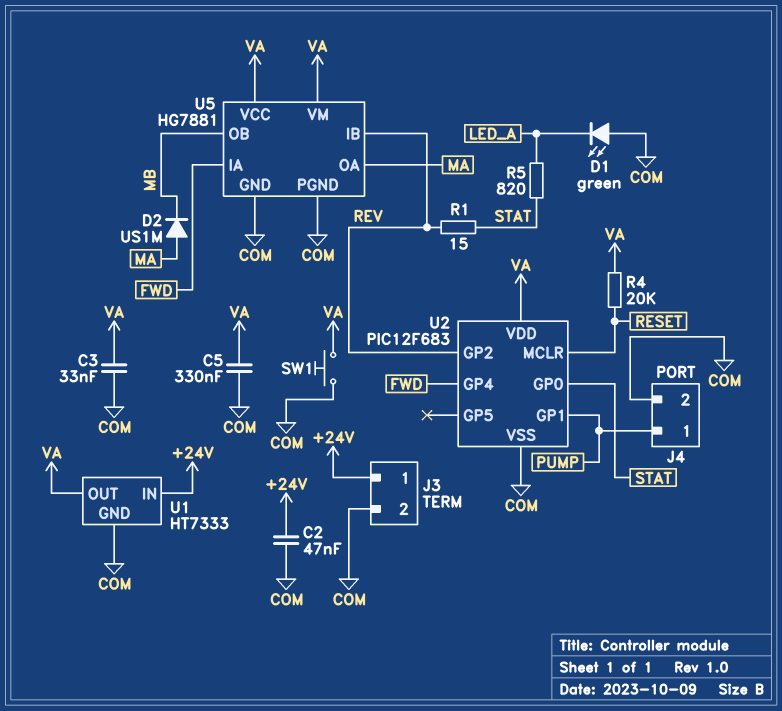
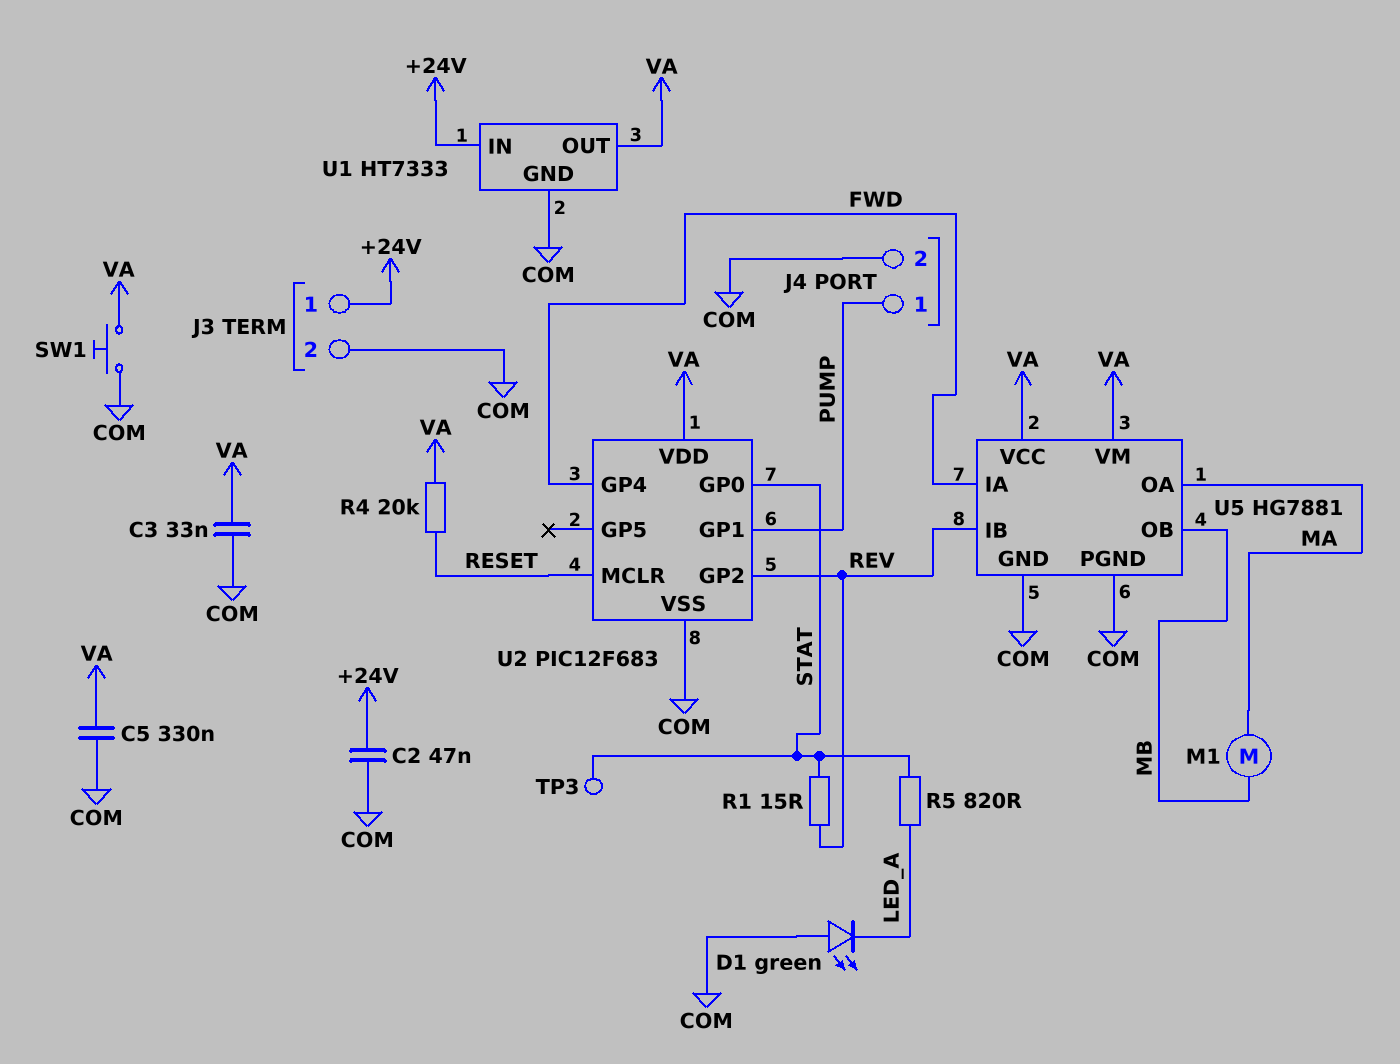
D2: diode US1M (A MA, K MB) -> none
M1: none -> motor (MA, MB)
TP3: none -> test point (STAT)

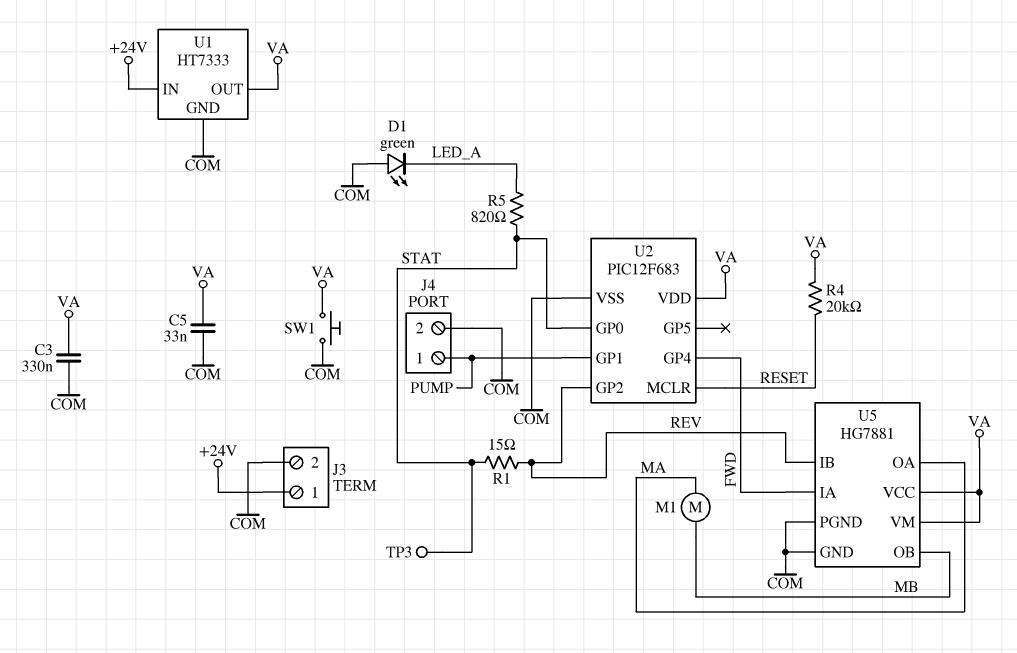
C2: 47nF (+24V, COM) -> none
C3: 33nF (COM, VA) -> 330nF (COM, VA)
C5: 330nF (COM, VA) -> 33nF (COM, VA)

